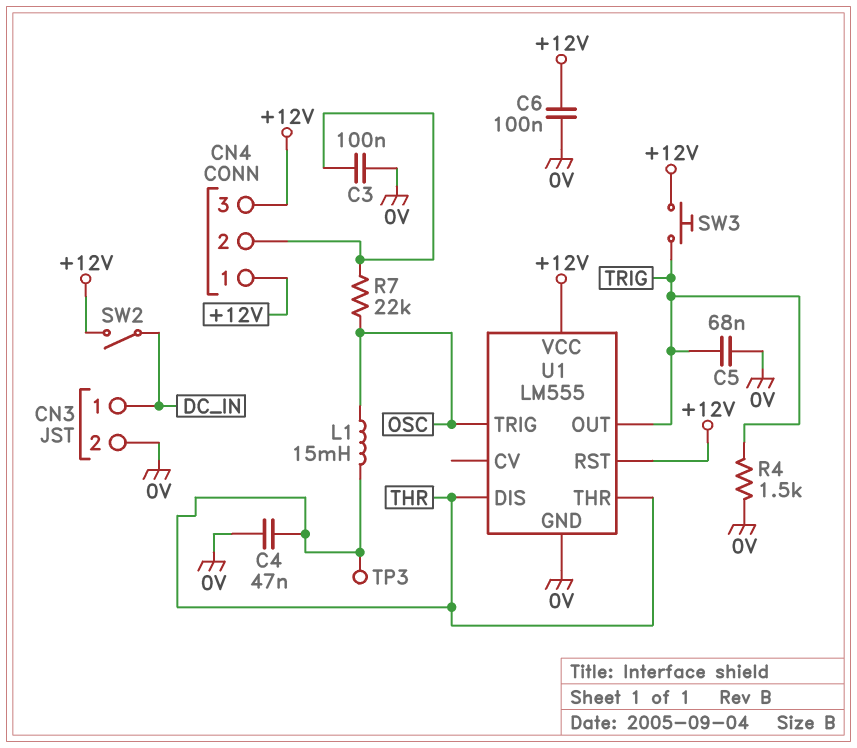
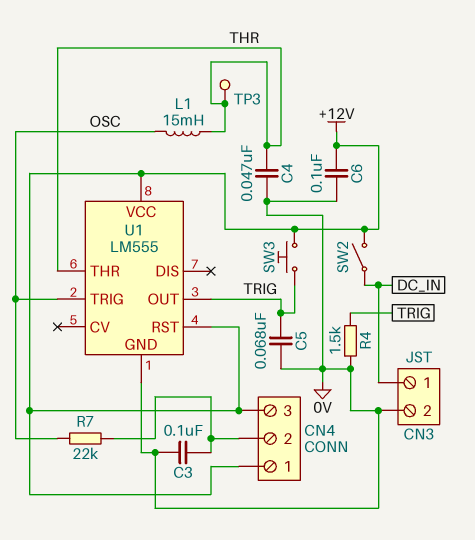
U1 pin DIS: THR -> none

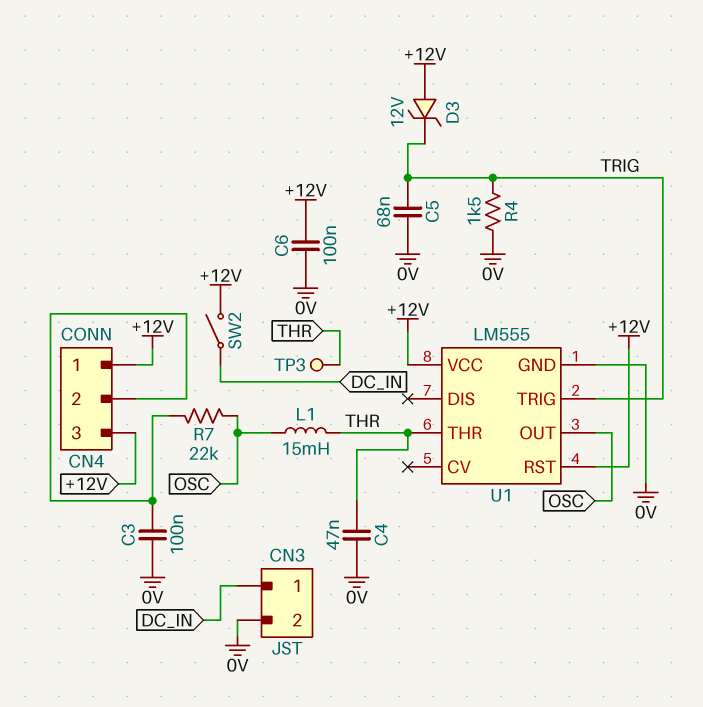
D3: none -> zener 12V (A +12V, K TRIG)
SW3: button (+12V, TRIG) -> none
U1 pin OUT: TRIG -> OSC
U1 pin TRIG: OSC -> TRIG

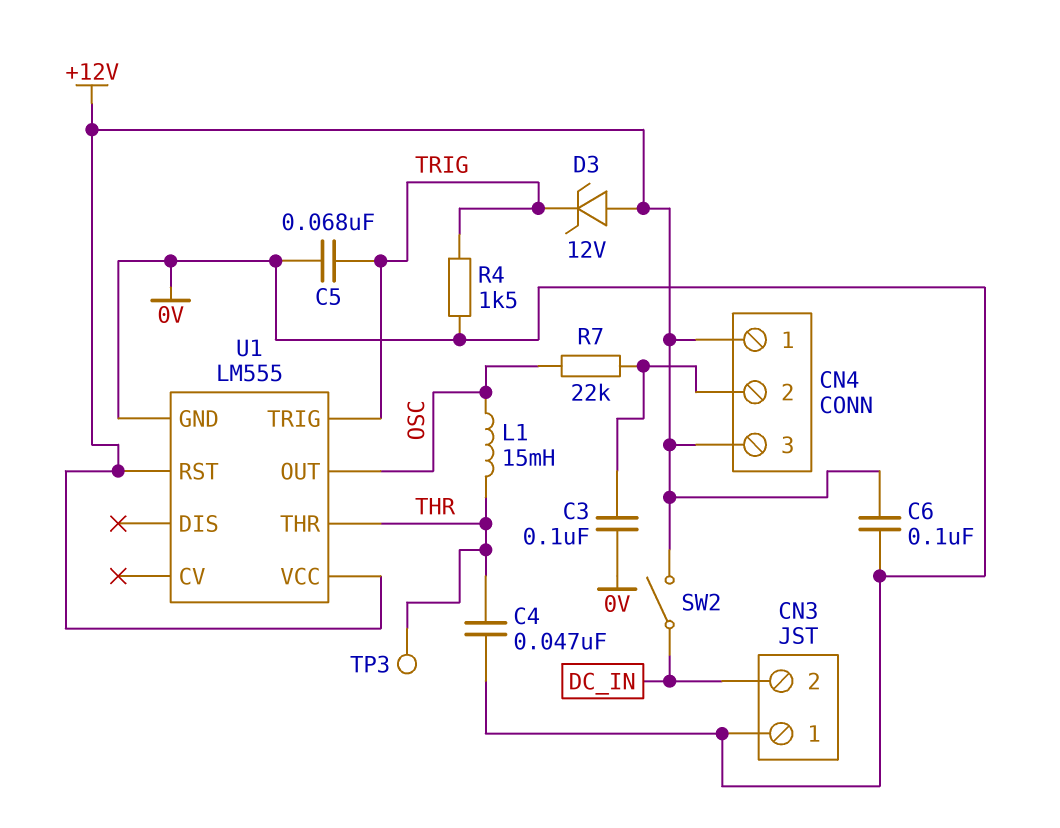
CN3 pin 1: DC_IN -> 0V
CN3 pin 2: 0V -> DC_IN

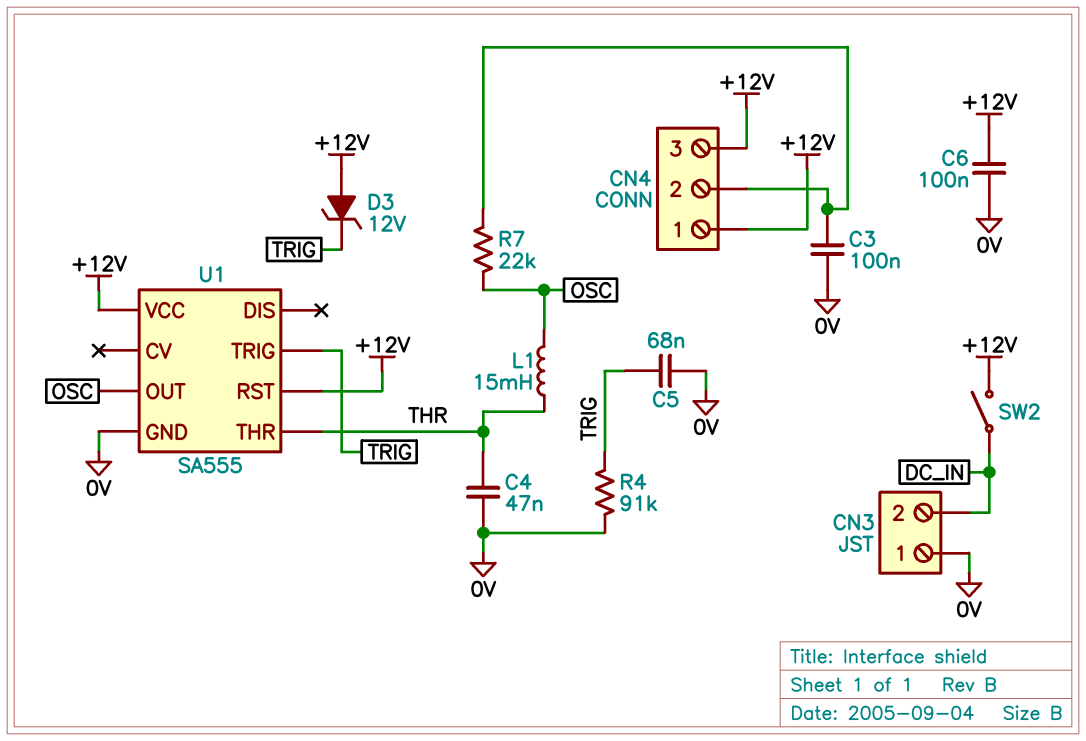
R4: 1.5k (0V, TRIG) -> 91k (0V, TRIG)
TP3: test point (THR) -> none
U1: LM555 -> SA555

